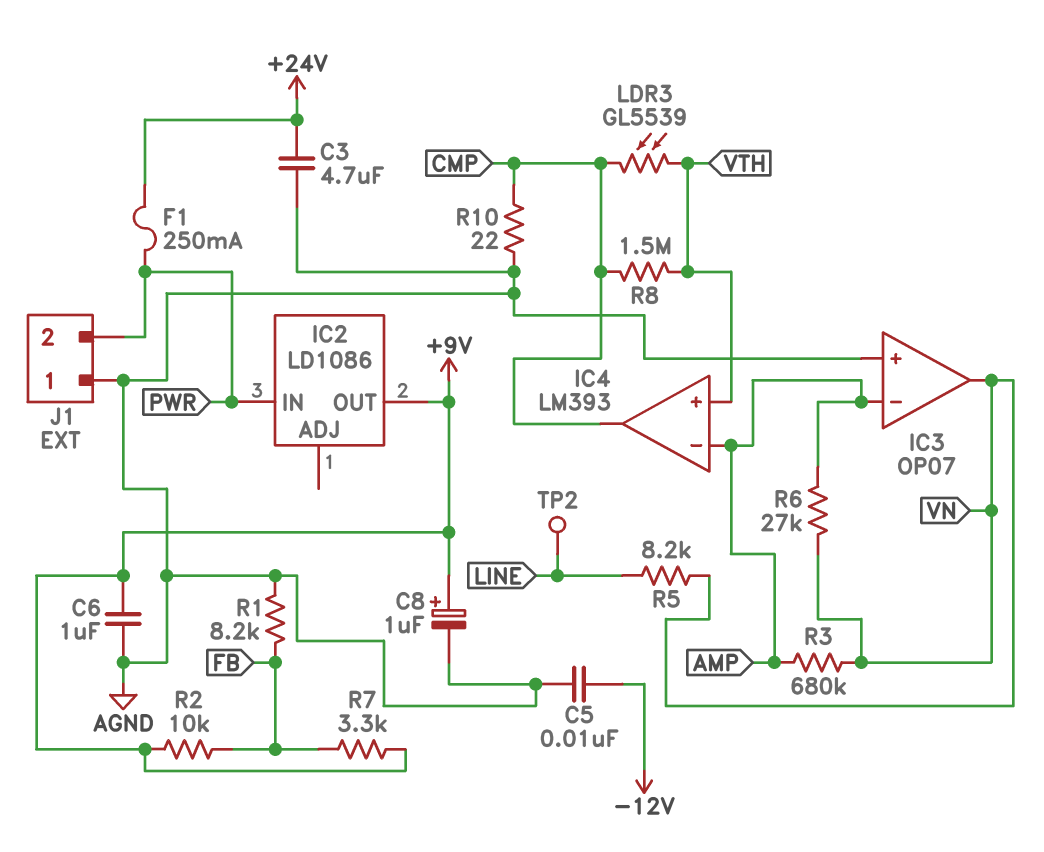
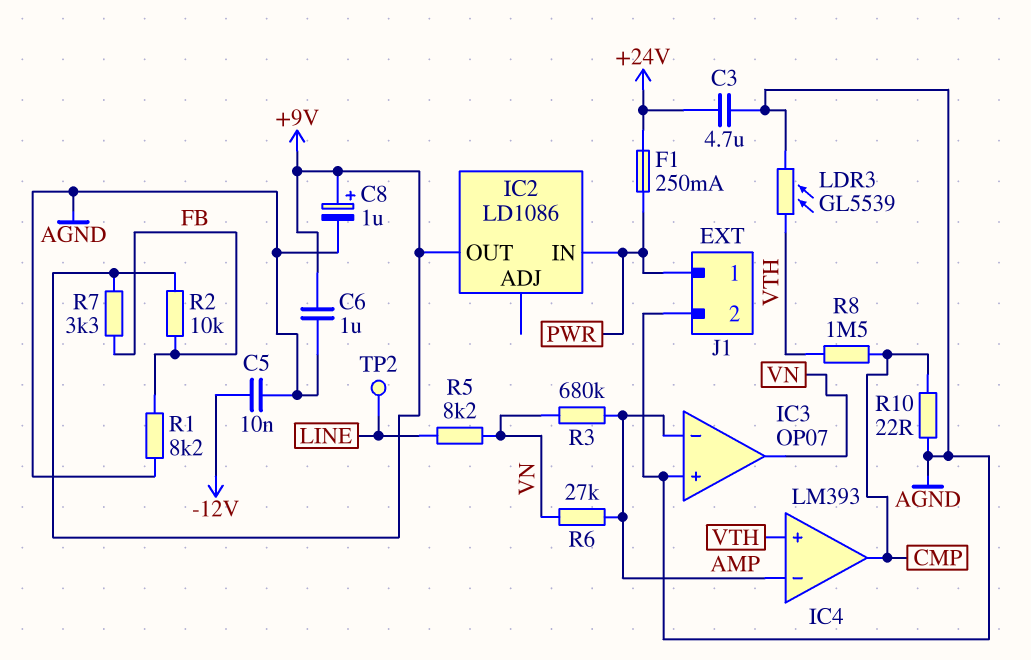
J1 pin 1: AGND -> PWR
J1 pin 2: PWR -> AGND
LDR3: GL5539 (CMP, VTH) -> GL5539 (AGND, VTH)

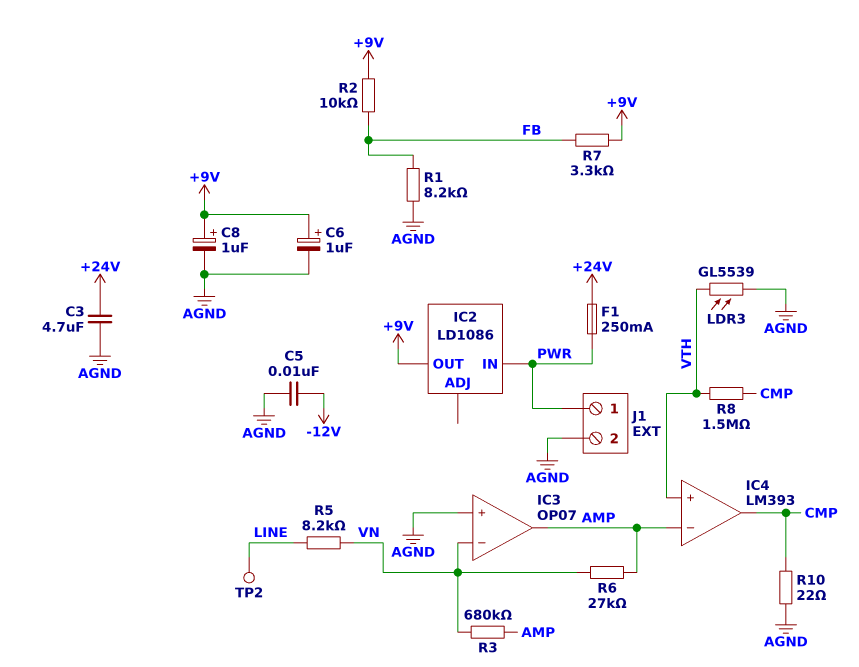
C6: 1uF (+9V, AGND) -> 1uF (plus +9V, minus AGND)
IC3 pin in-: AMP -> VN
IC3 pin out: VN -> AMP

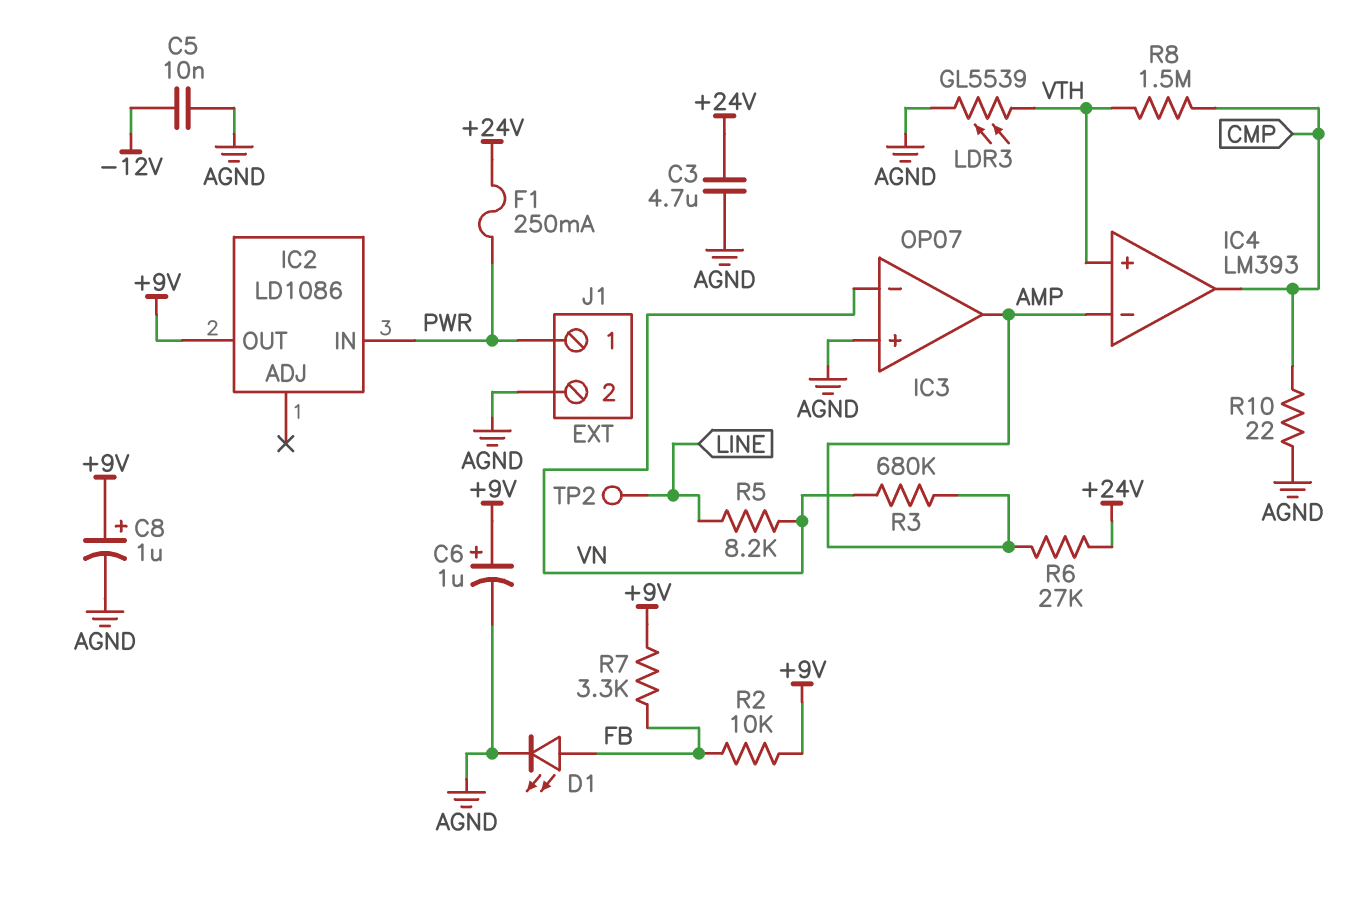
D1: none -> LED (A FB, K AGND)
R1: 8.2k (AGND, FB) -> none
R6: 27k (AMP, VN) -> 27k (+24V, AMP)

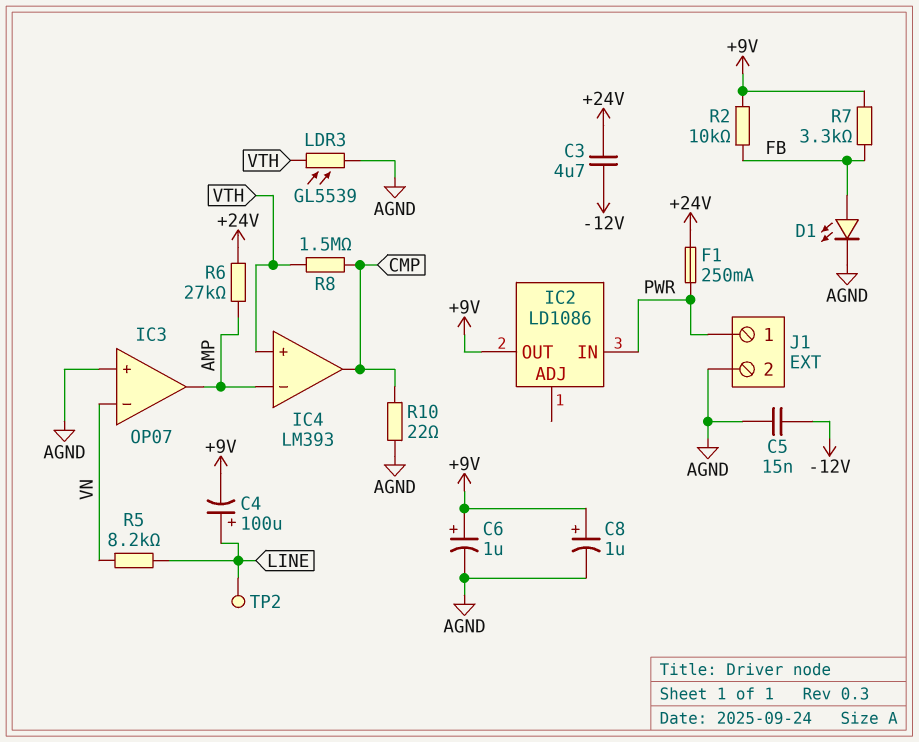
C3: 4.7uF (+24V, AGND) -> 4.7uF (+24V, -12V)
C4: none -> 100uF (plus LINE, minus +9V)
C5: 10nF (-12V, AGND) -> 15nF (-12V, AGND)
R3: 680k (AMP, VN) -> none

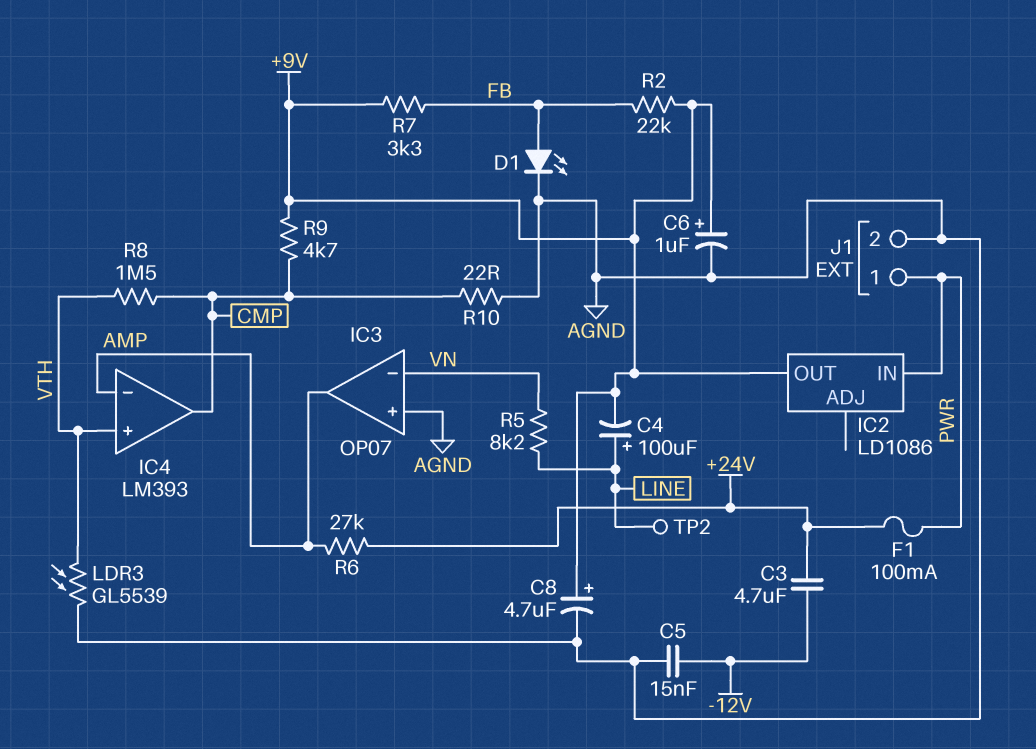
C8: 1uF (plus +9V, minus AGND) -> 4.7uF (plus +9V, minus AGND)
F1: 250mA (+24V, PWR) -> 100mA (+24V, PWR)
R2: 10k (+9V, FB) -> 22k (+9V, FB)
R9: none -> 4.7k (+9V, CMP)

